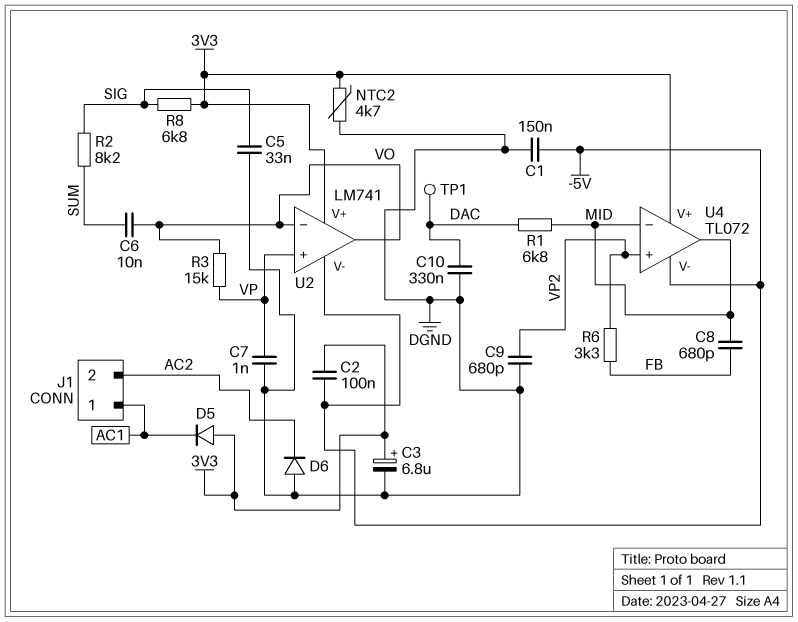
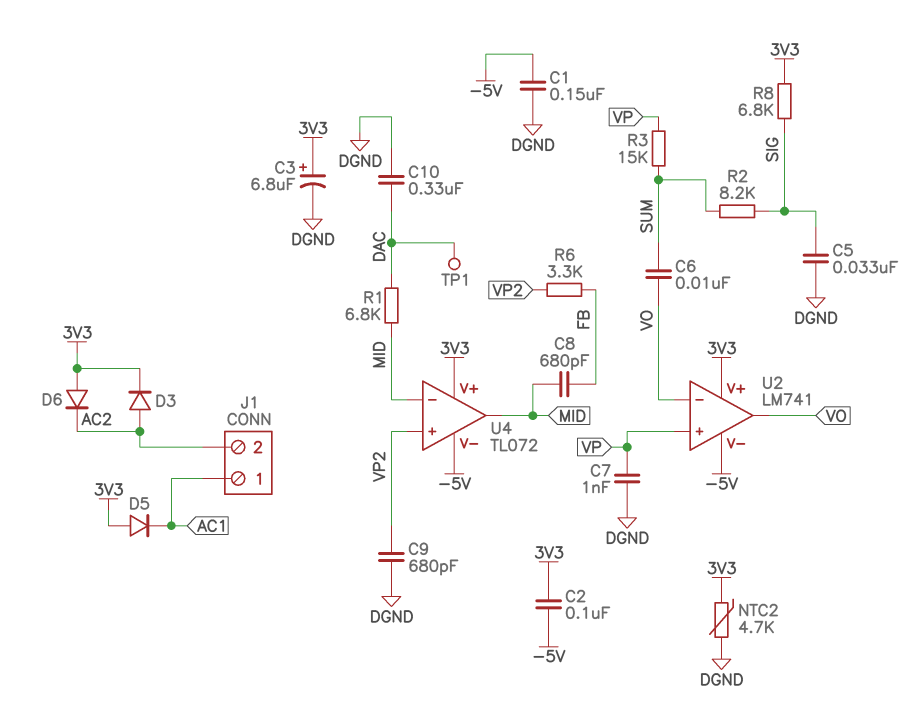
D3: none -> diode (A AC2, K 3V3)
D6: diode (A DGND, K AC2) -> diode (A 3V3, K AC2)
R3: 15k (VO, VP) -> 15k (SUM, VP)

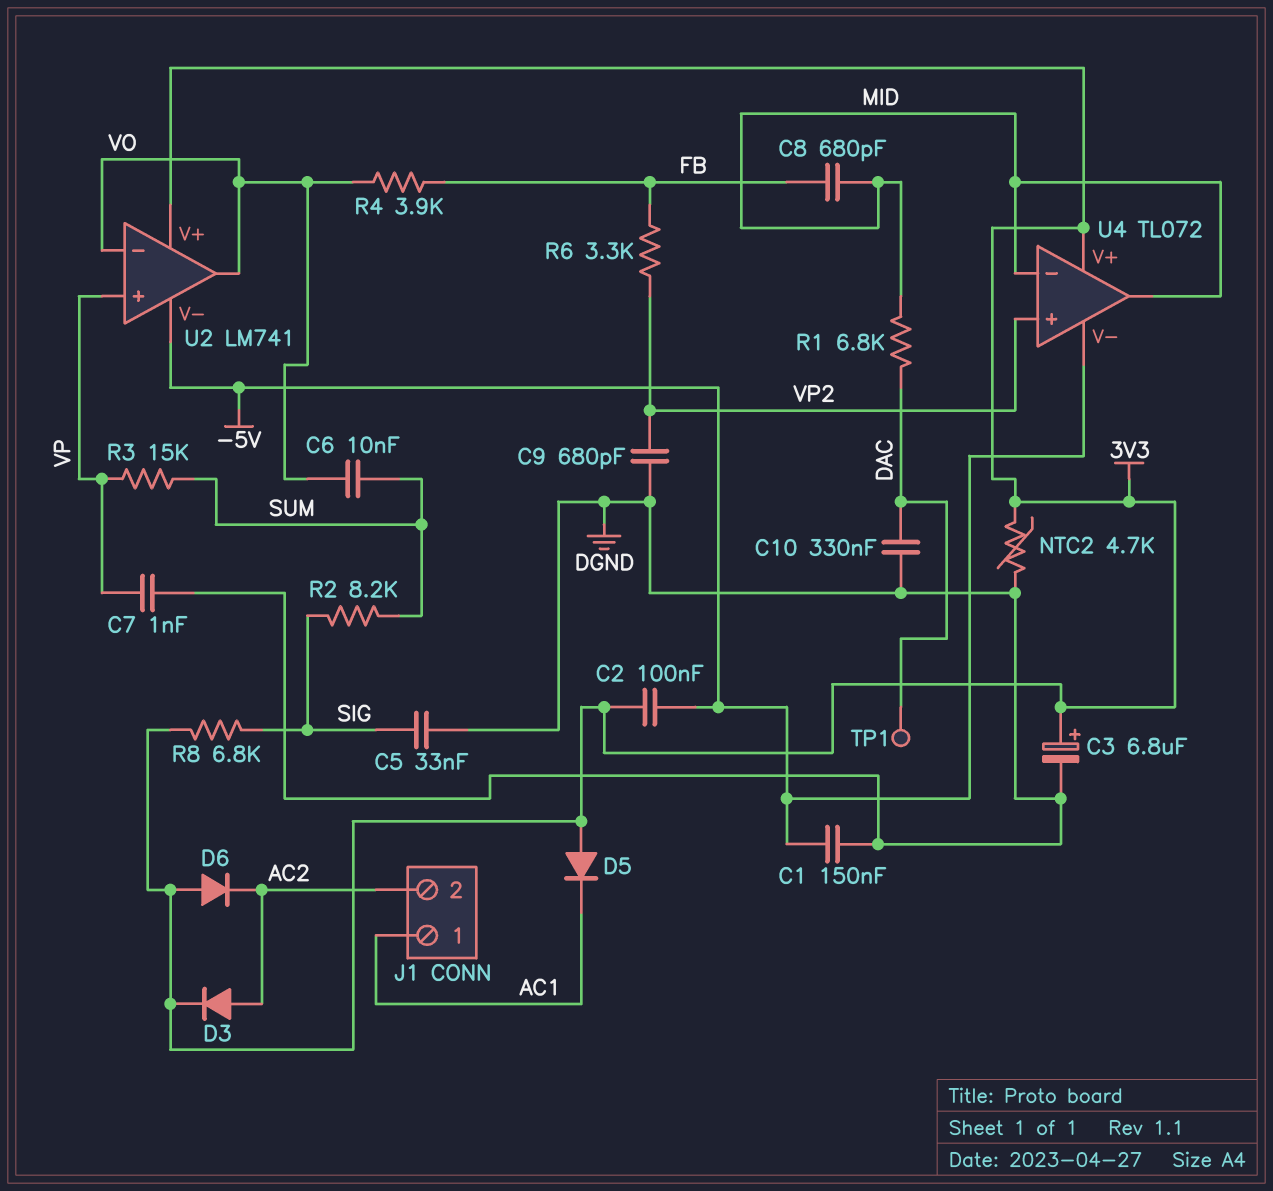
R4: none -> 3.9k (FB, VO)

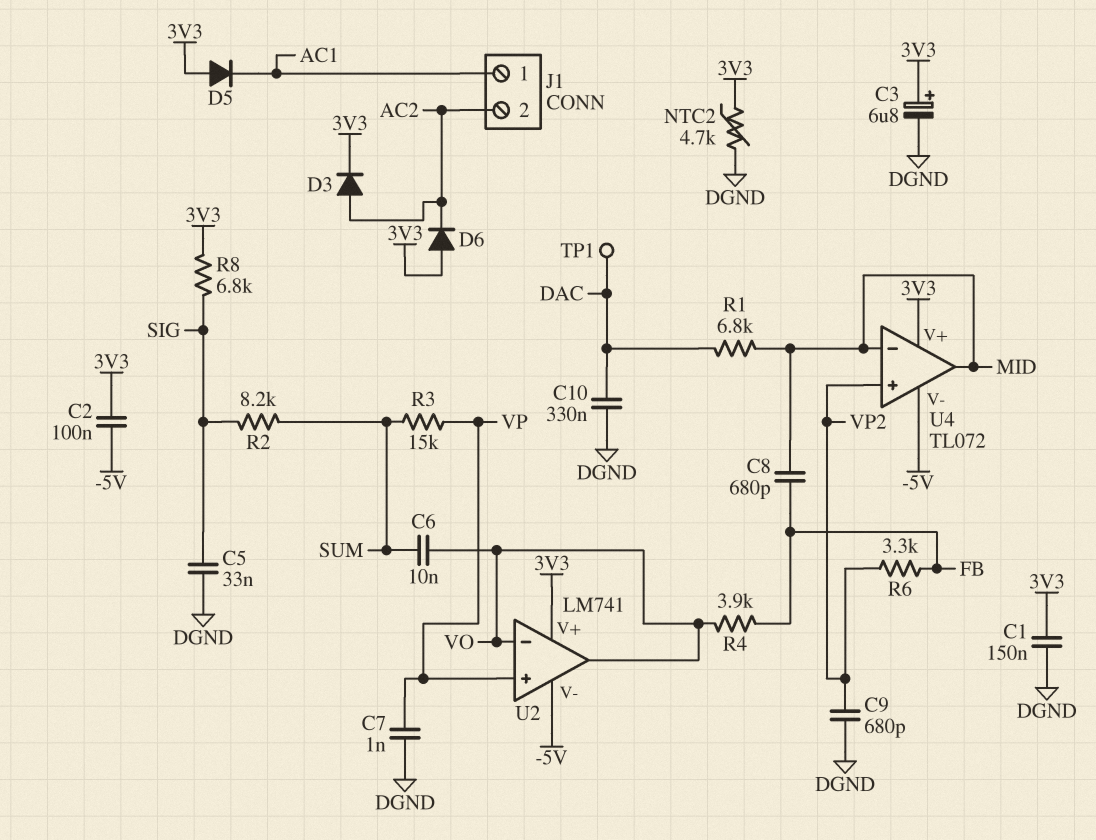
C1: 150nF (-5V, DGND) -> 150nF (3V3, DGND)

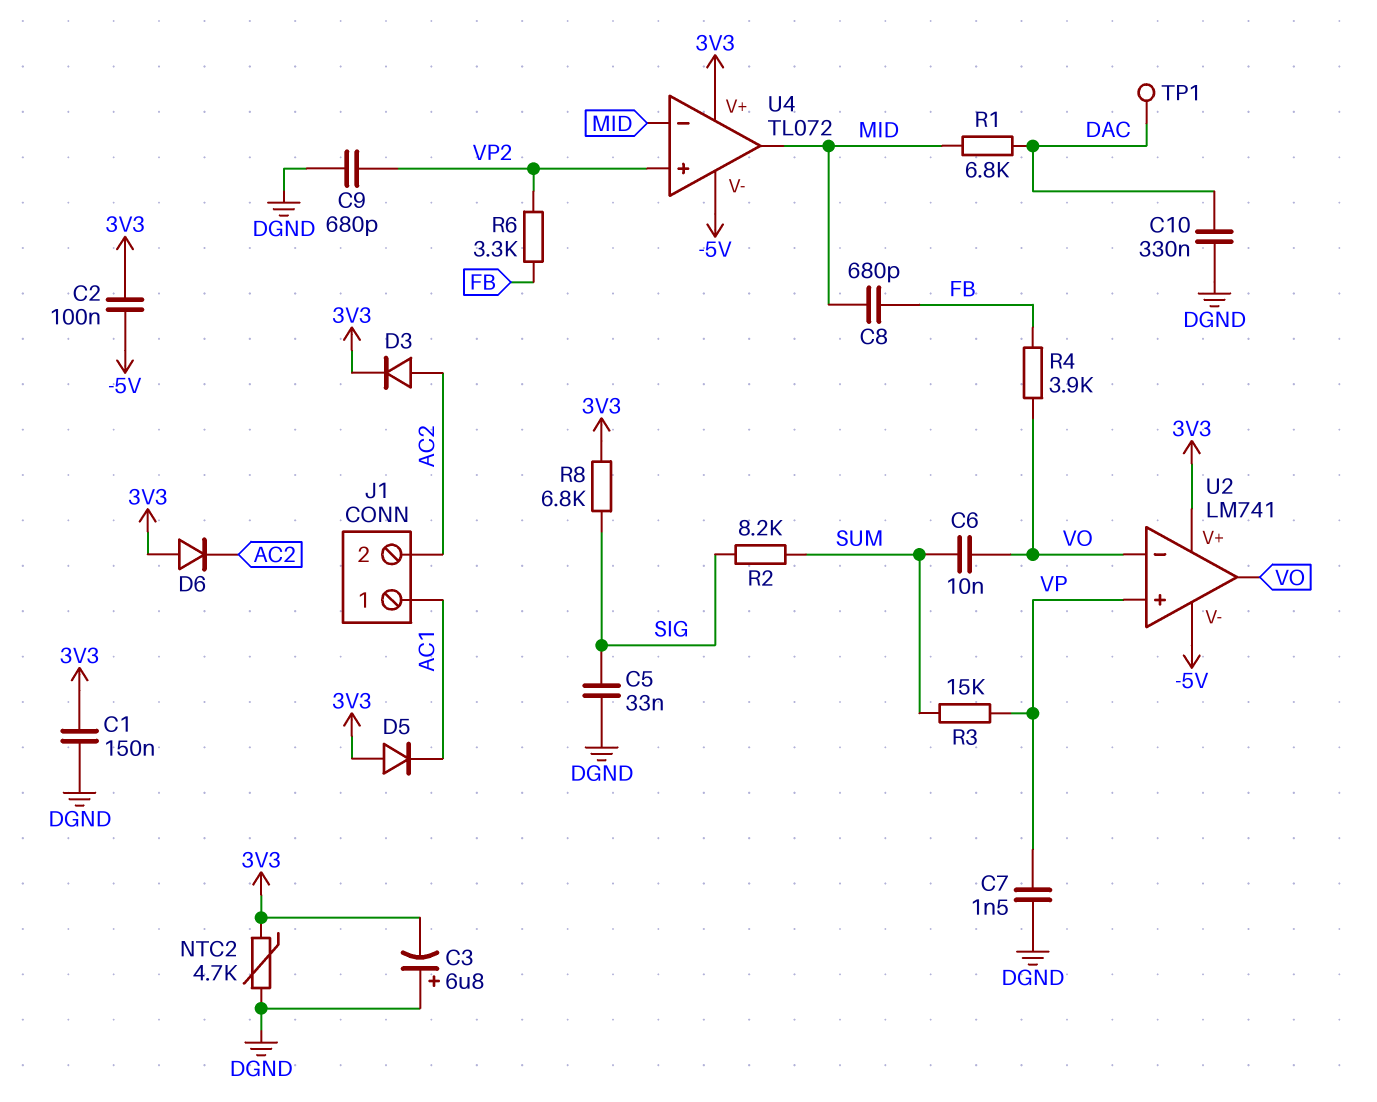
C3: 6.8uF (plus 3V3, minus DGND) -> 6.8uF (plus DGND, minus 3V3)
C7: 1nF (DGND, VP) -> 1.5nF (DGND, VP)

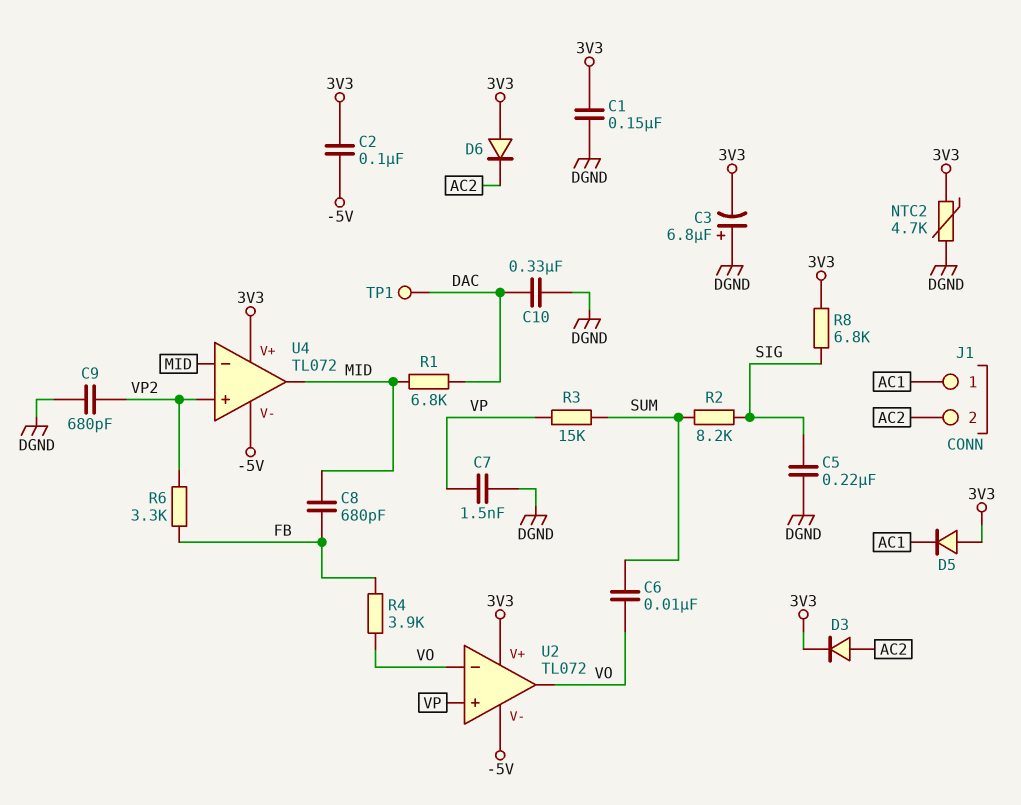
C5: 33nF (DGND, SIG) -> 220nF (DGND, SIG)
U2: LM741 -> TL072

